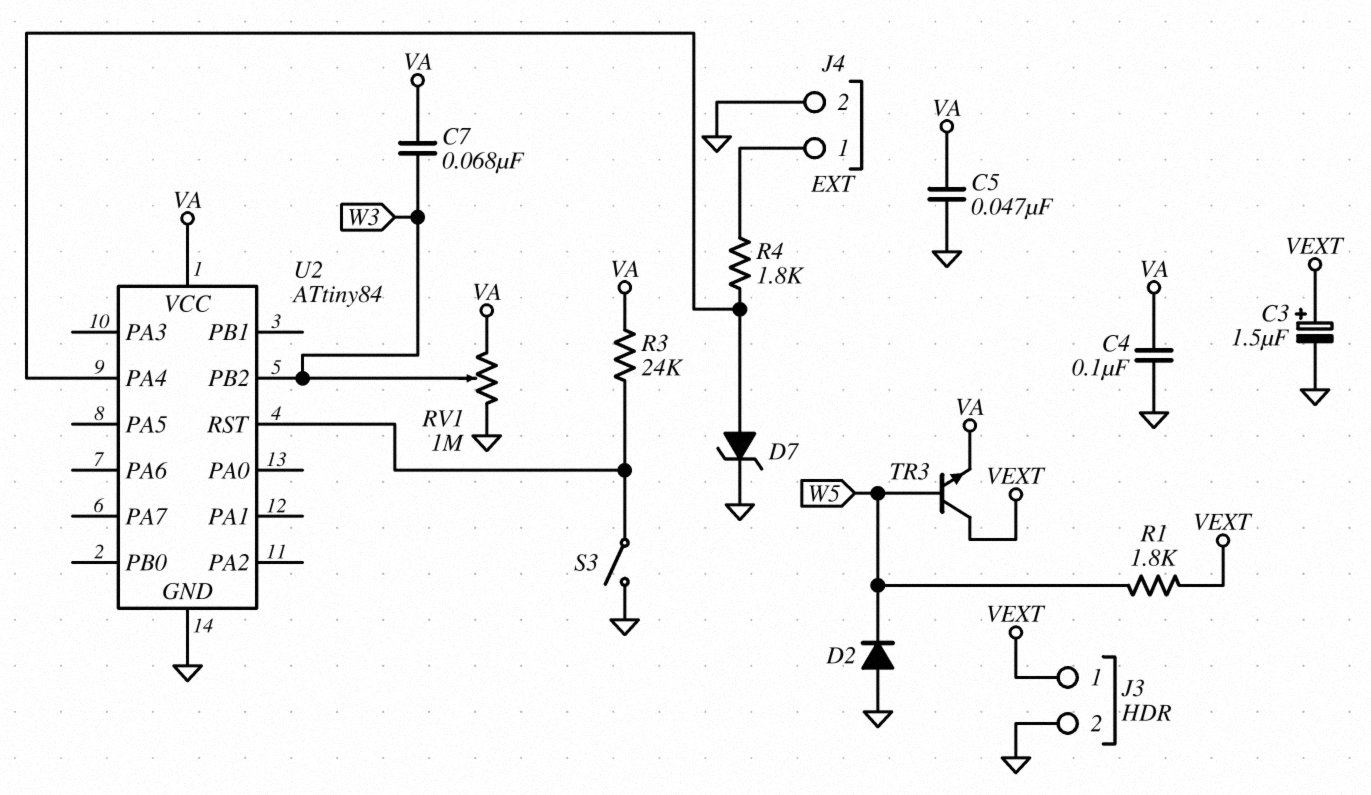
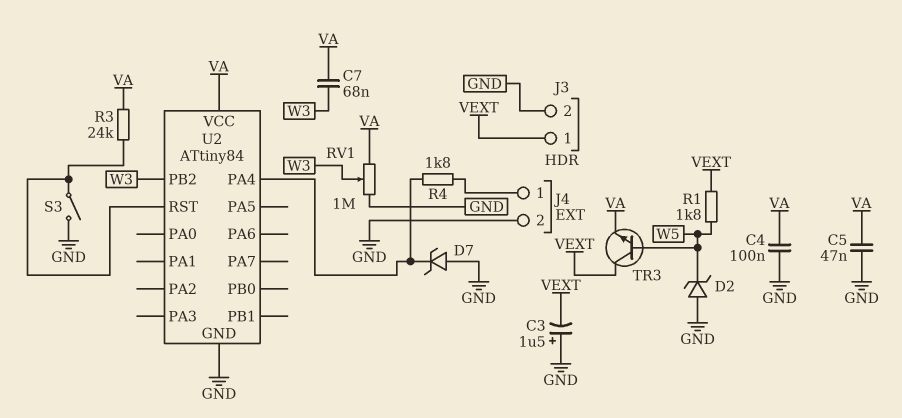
C3: 1.5uF (plus VEXT, minus GND) -> 1.5uF (plus GND, minus VEXT)
D2: diode (A GND, K W5) -> zener (A GND, K W5)
D7: zener (A U2/PA4, K GND) -> zener (A GND, K U2/PA4)

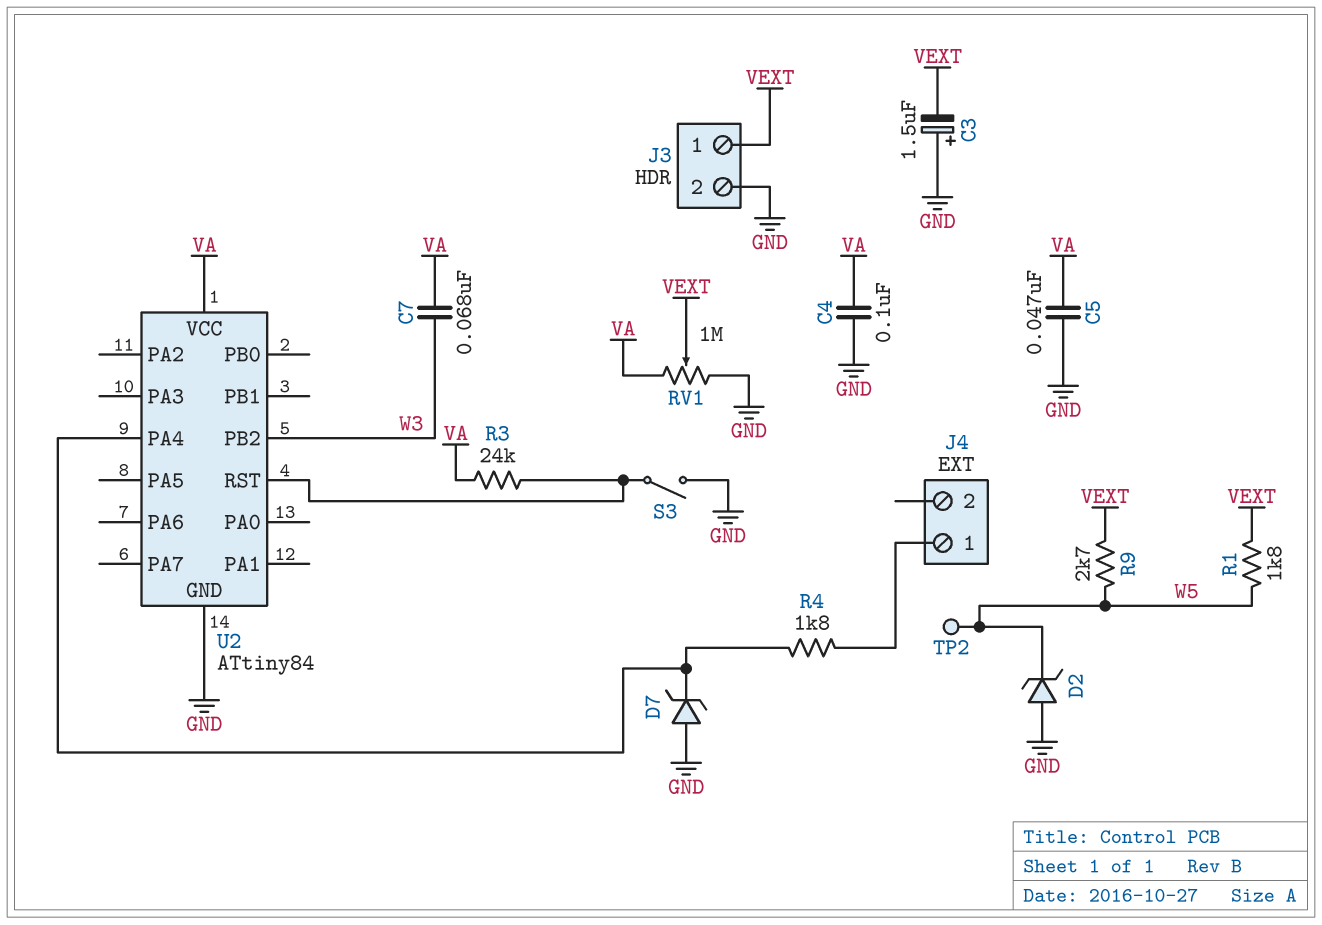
J4 pin 2: GND -> none
R9: none -> 2.7k (VEXT, W5)
RV1: 1M (GND, VA, wiper W3) -> 1M (GND, VA, wiper VEXT)
TP2: none -> test point (W5)
TR3: NPN (B W5, C VEXT, E VA) -> none

